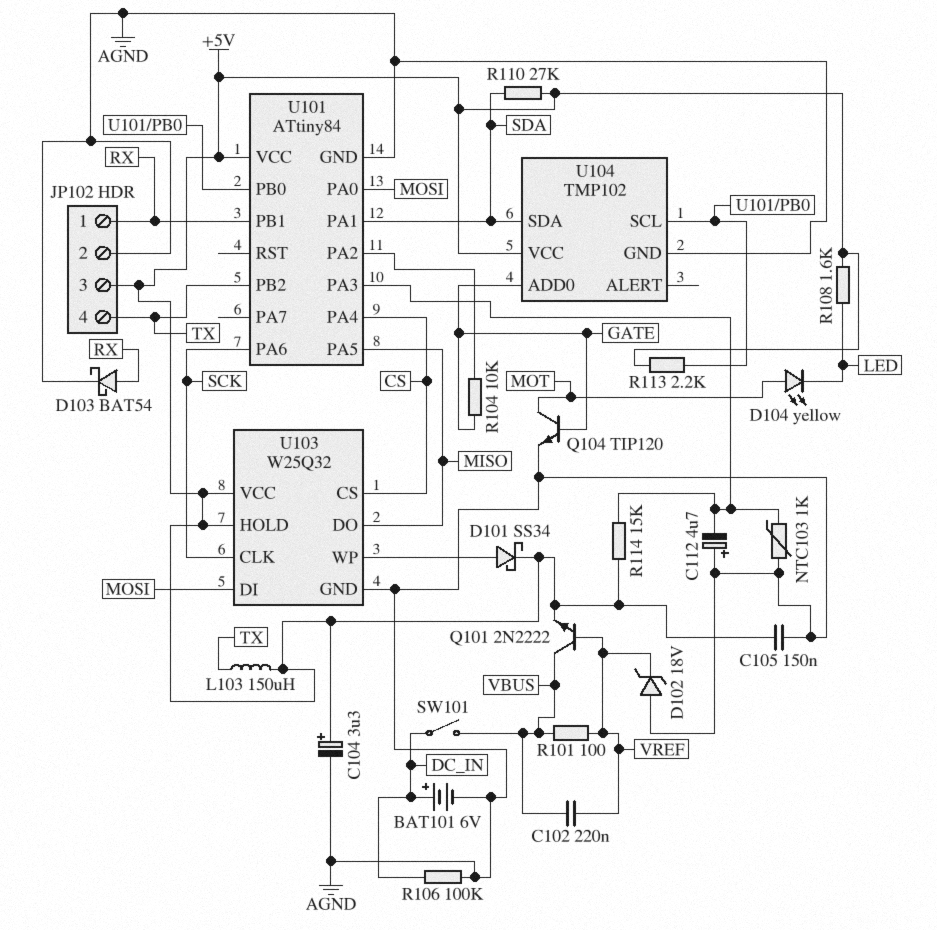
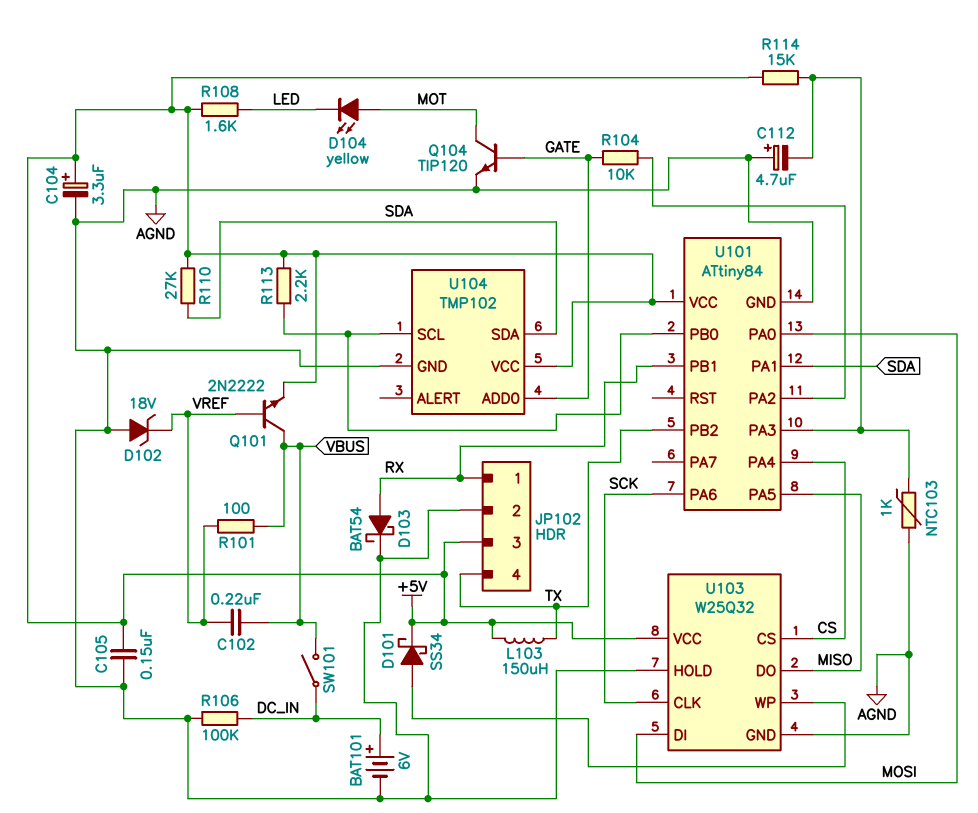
U103 pin HOLD: +5V -> AGND

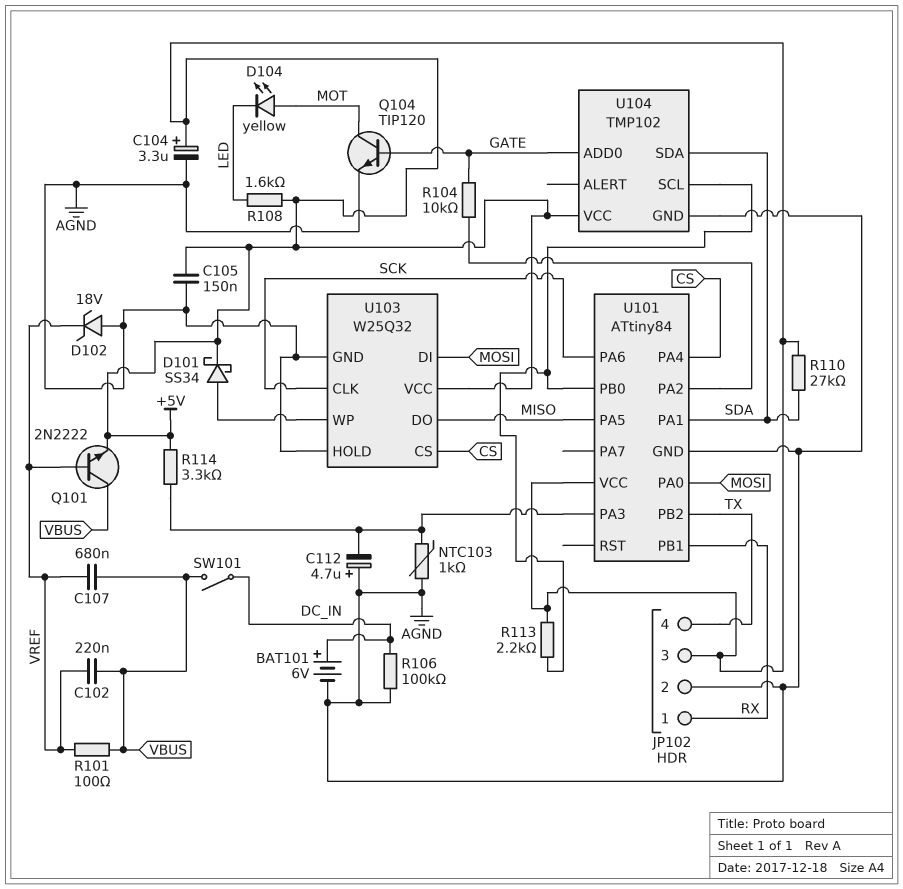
C107: none -> 680nF (VBUS, VREF)
D103: schottky BAT54 (A RX, K AGND) -> none
L103: 150uH (+5V, TX) -> none
R114: 15k (+5V, U101/PA3) -> 3.3k (+5V, U101/PA3)

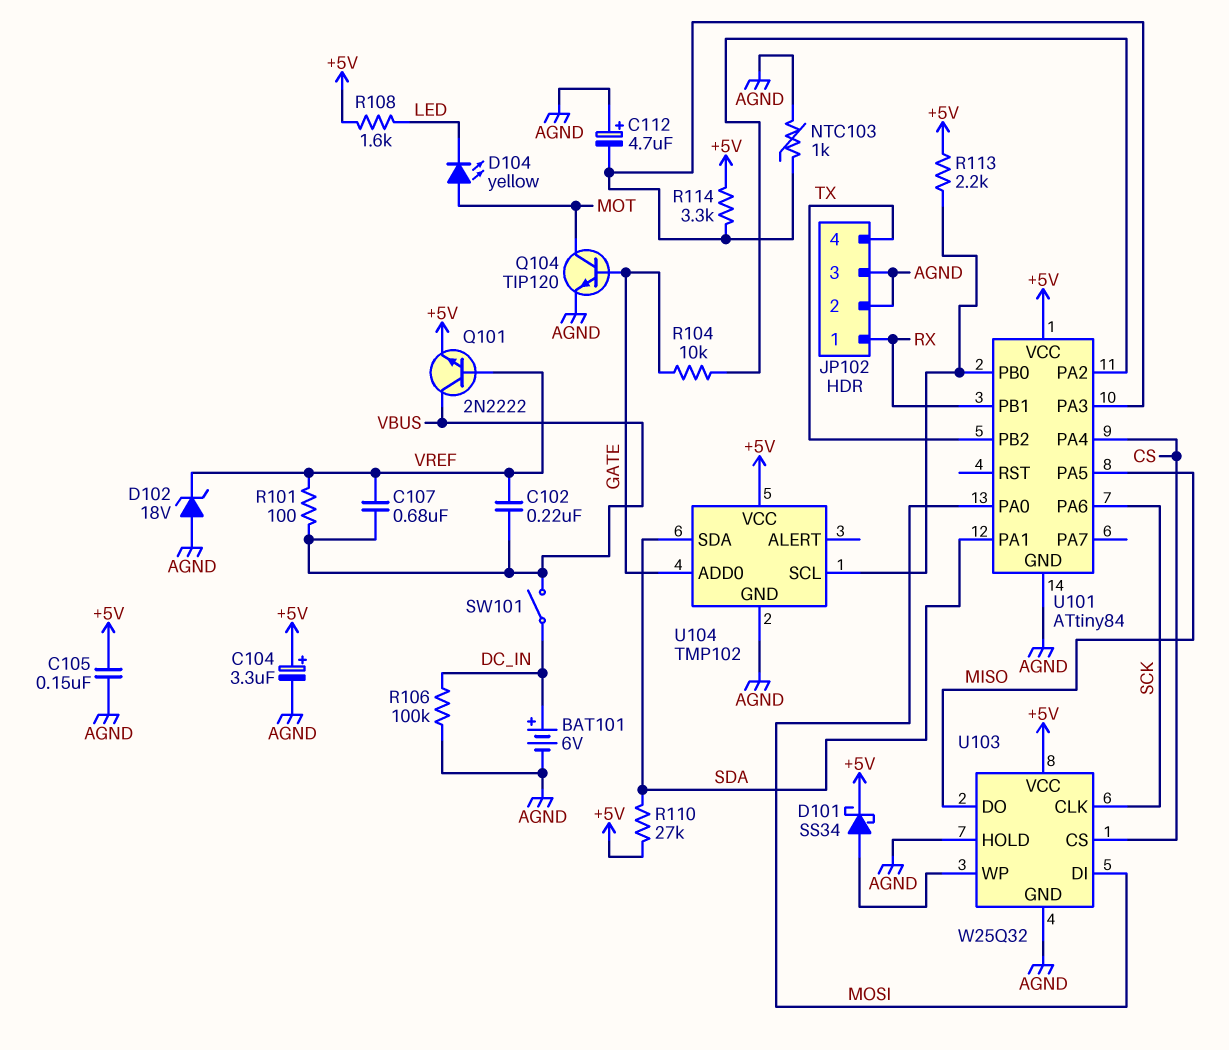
JP102 pin 3: +5V -> AGND

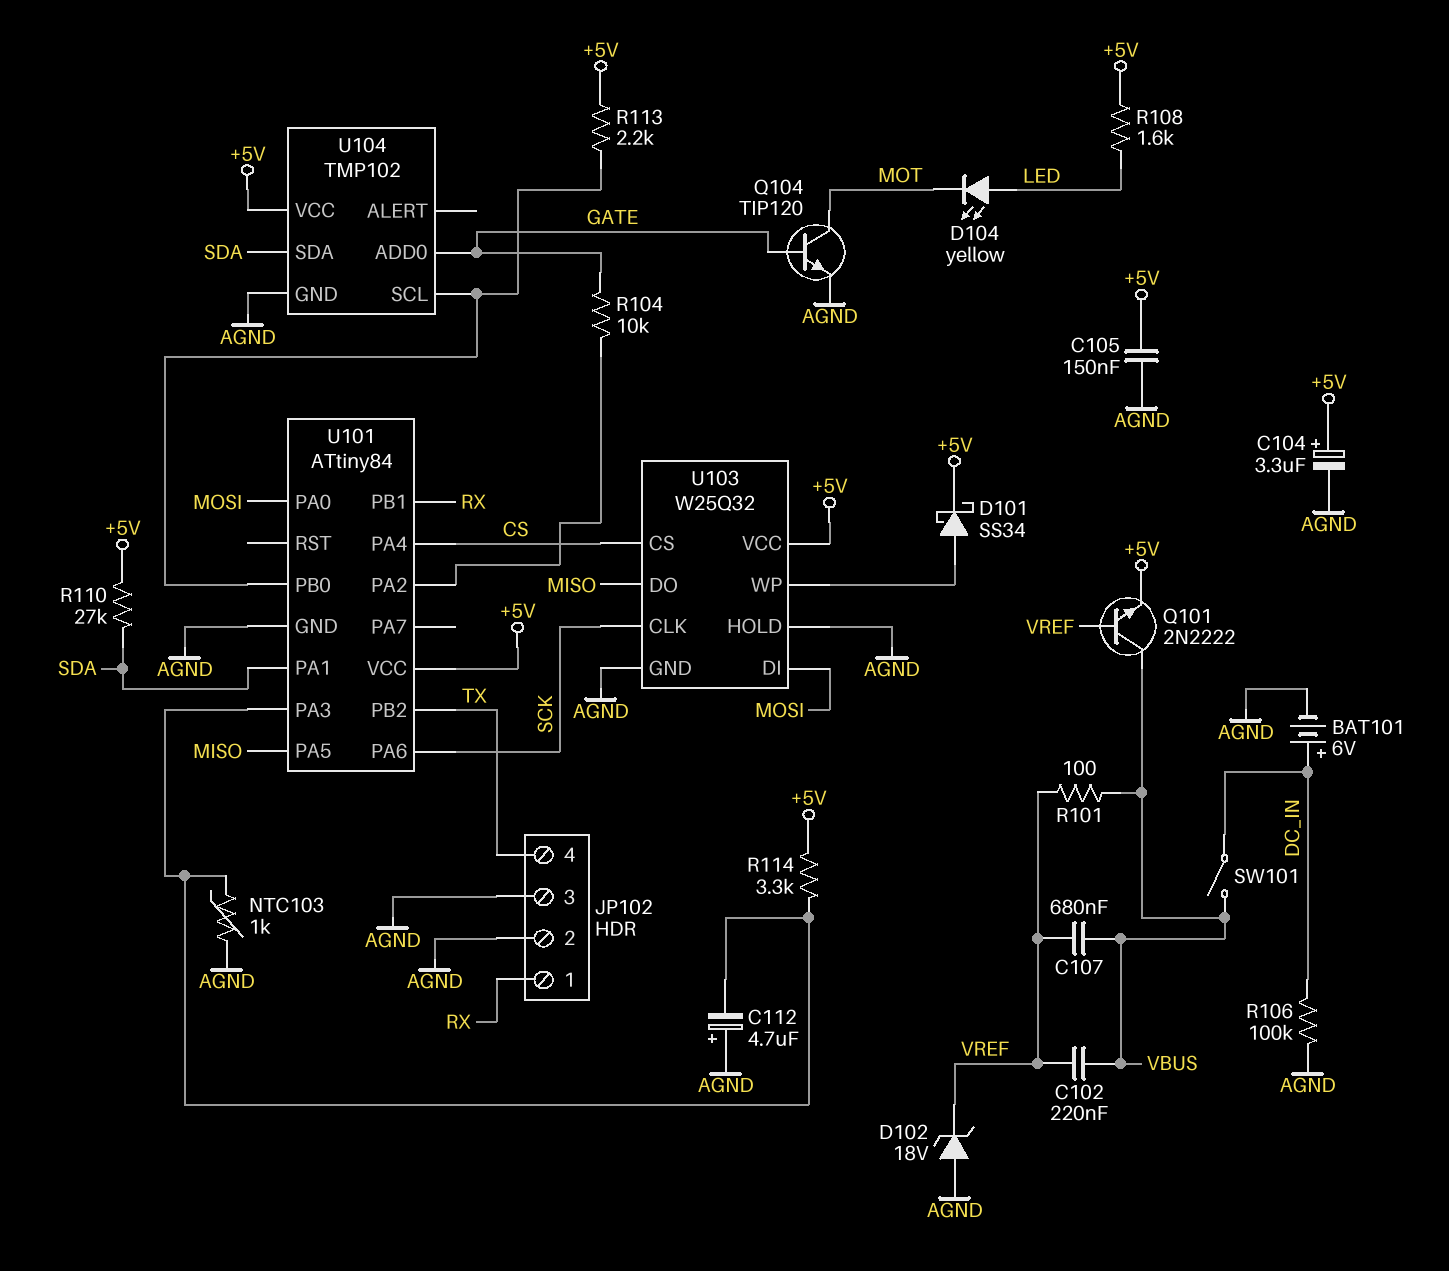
D104: LED yellow (A MOT, K LED) -> LED yellow (A LED, K MOT)

